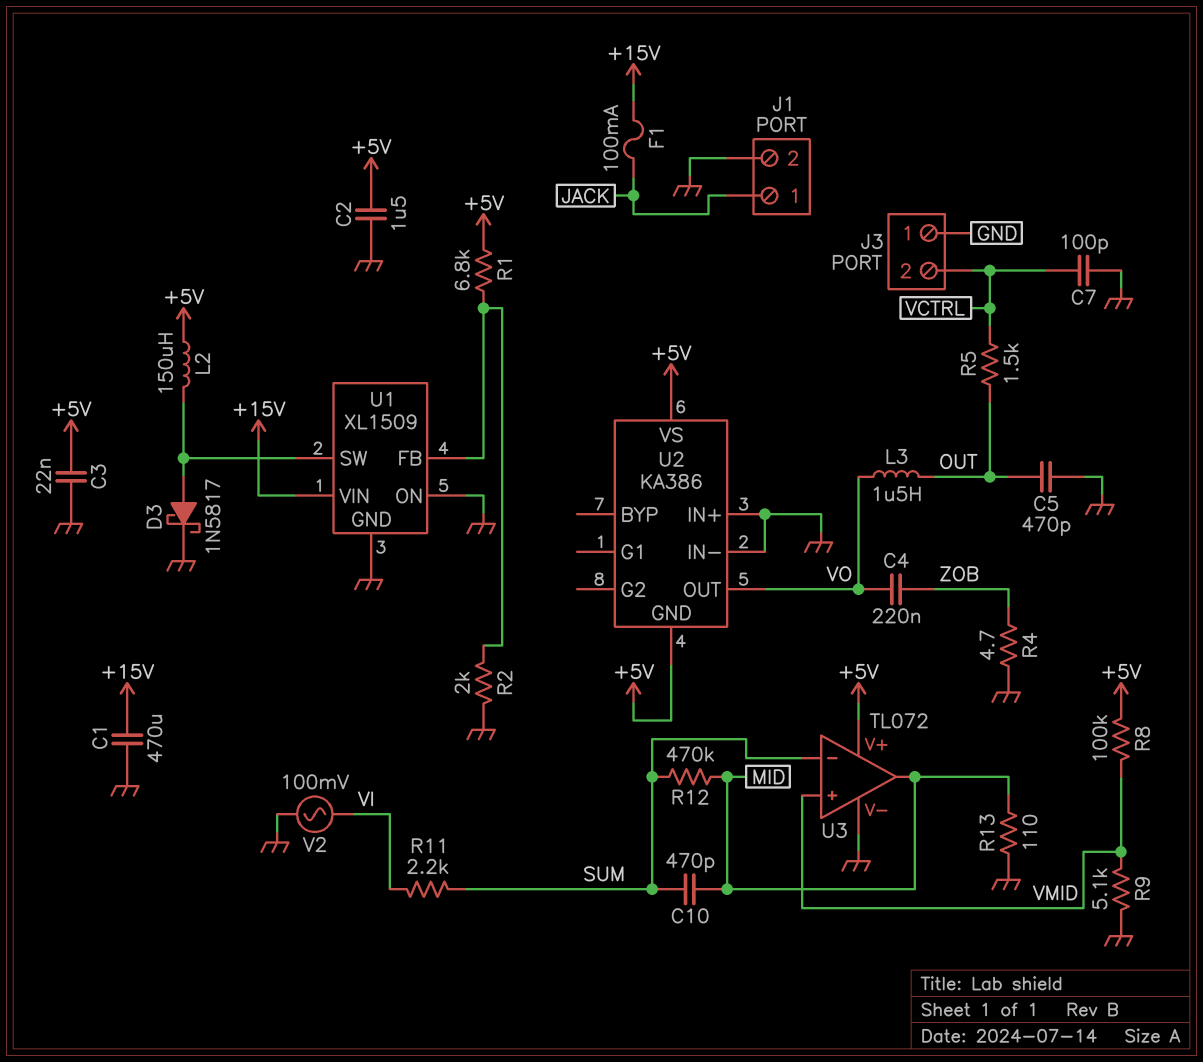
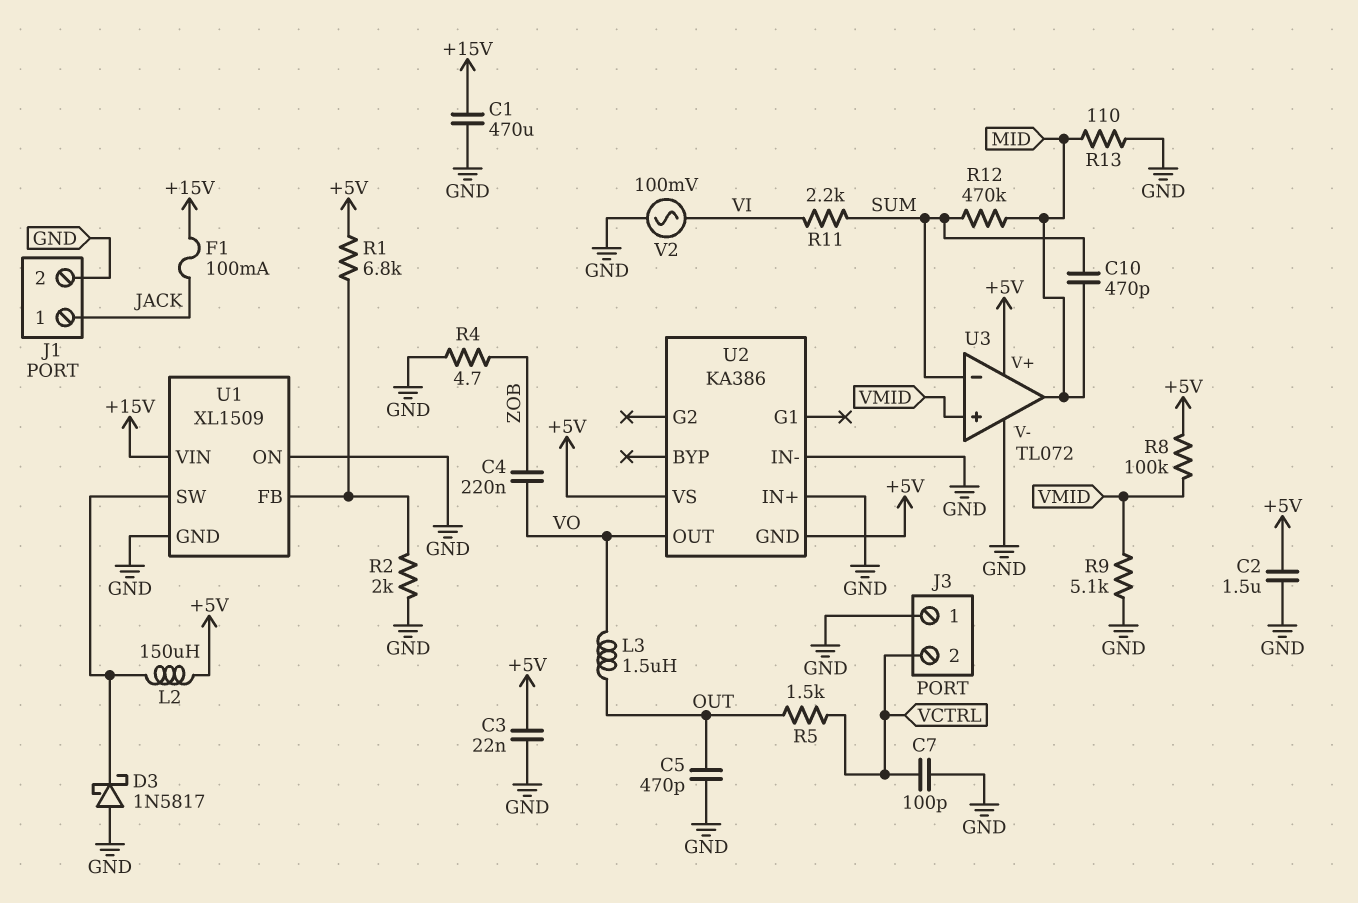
D3: schottky 1N5817 (A U1/SW, K GND) -> schottky 1N5817 (A GND, K U1/SW)

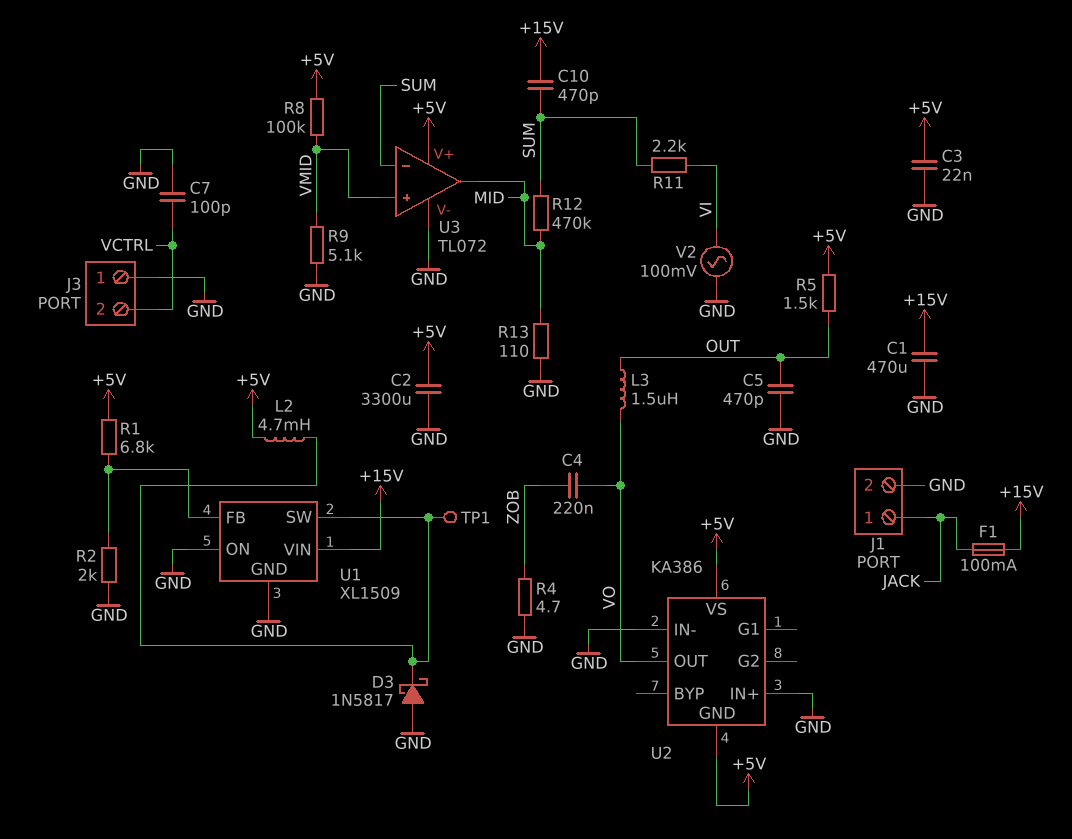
C2: 1.5uF (+5V, GND) -> 3300uF (+5V, GND)
C10: 470pF (MID, SUM) -> 470pF (+15V, SUM)
L2: 150uH (+5V, U1/SW) -> 4.7mH (+5V, U1/SW)
R5: 1.5k (OUT, VCTRL) -> 1.5k (+5V, OUT)
TP1: none -> test point (U1/SW)

